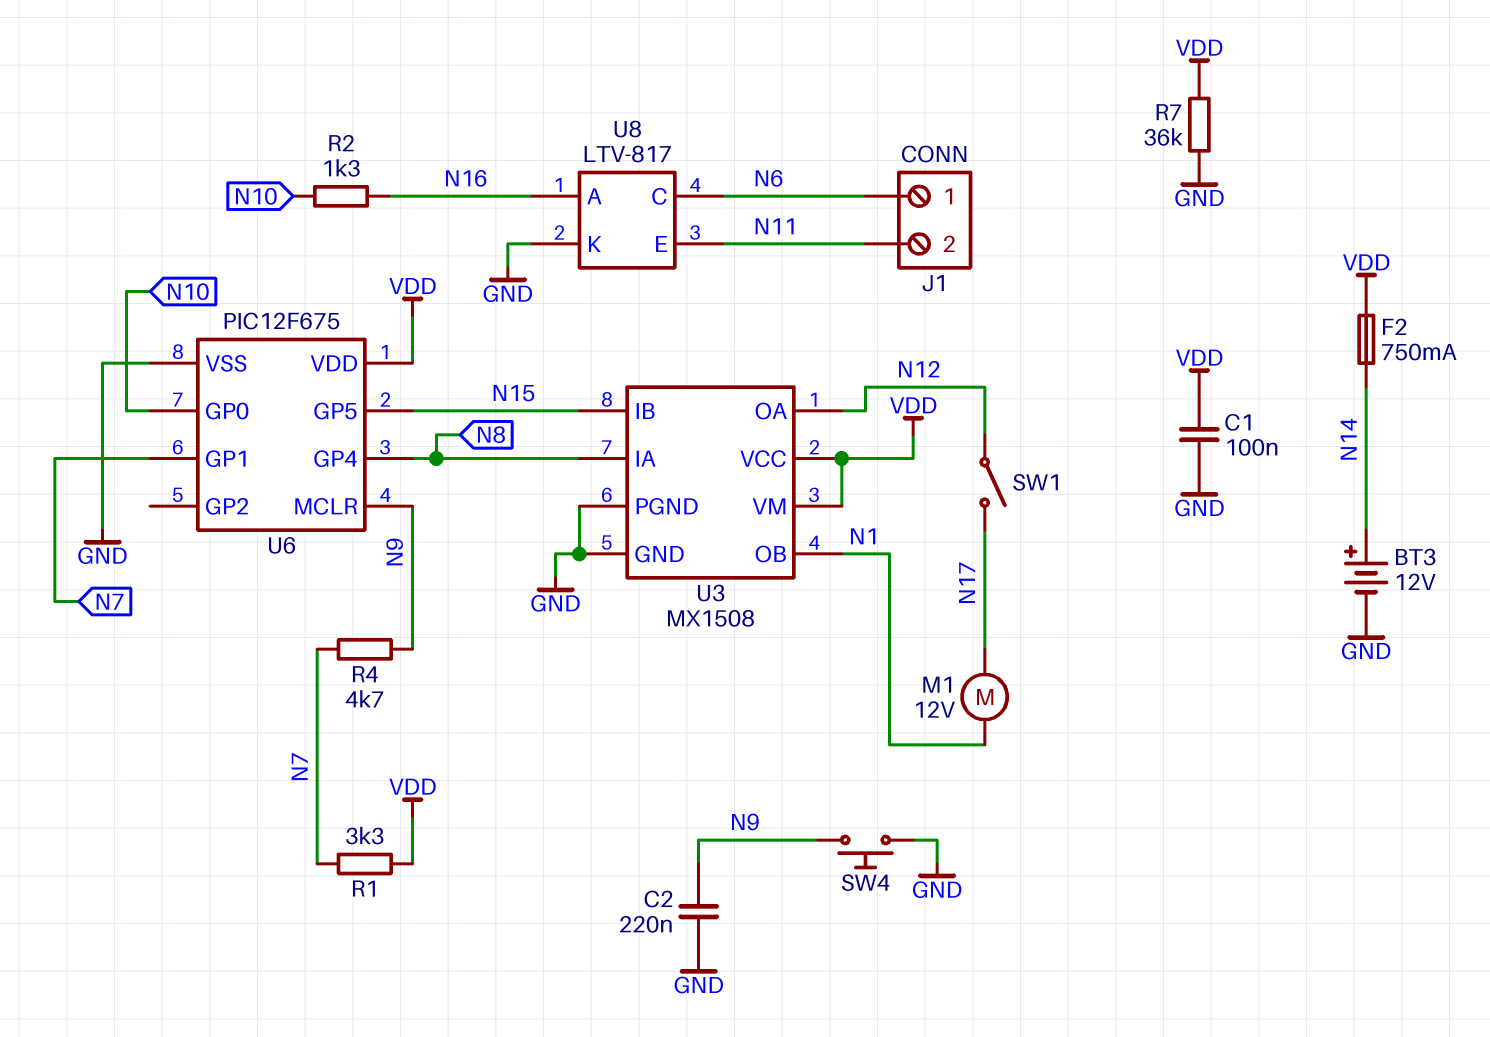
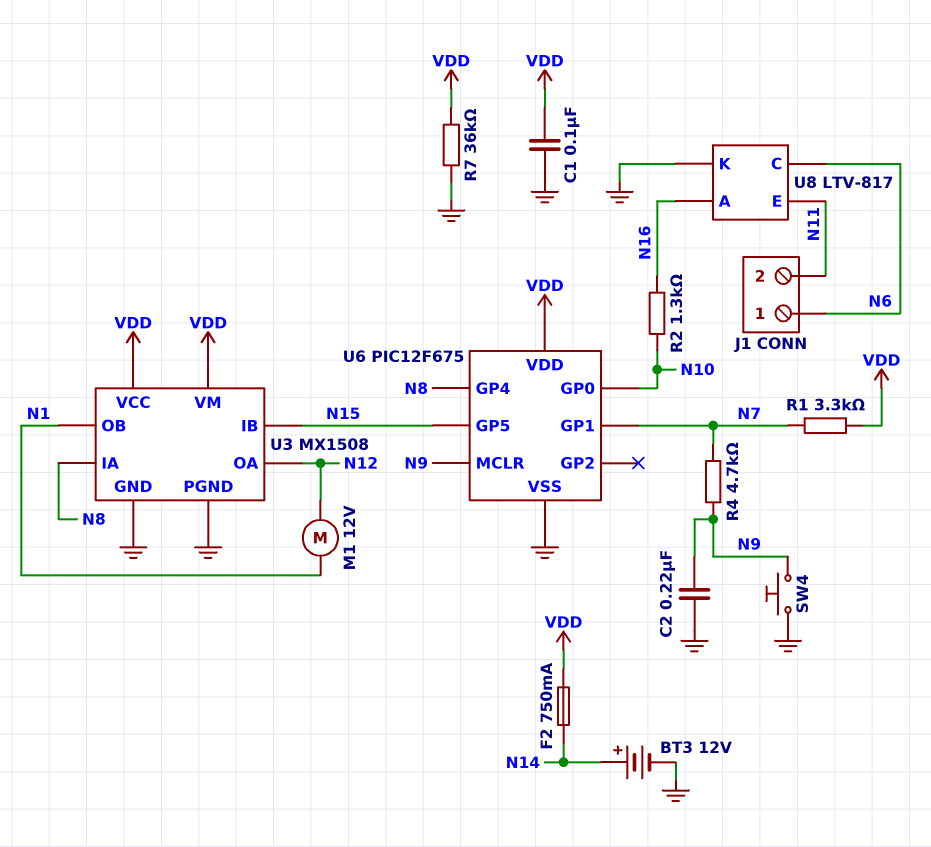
M1: motor 12V (N1, N17) -> motor 12V (N1, N12)
SW1: switch (N12, N17) -> none

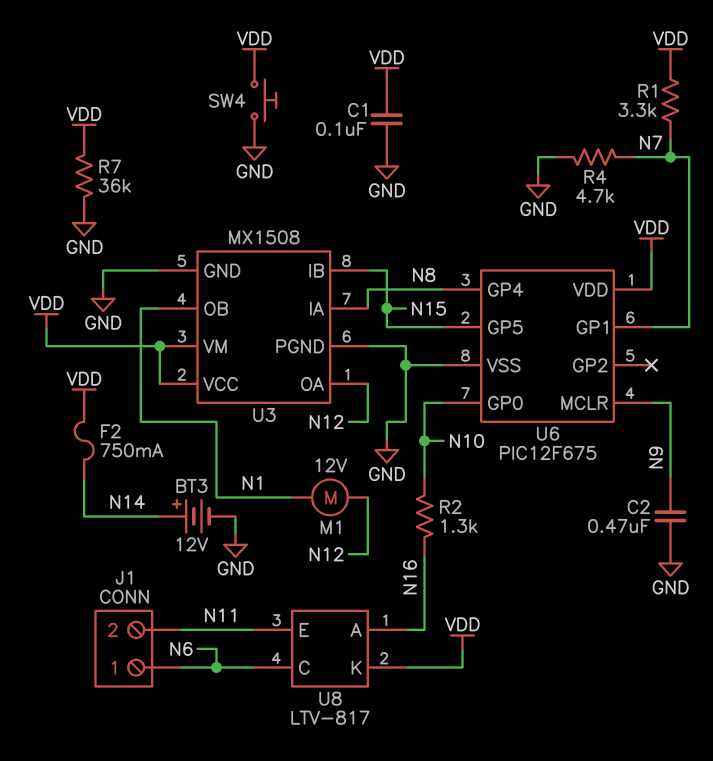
C2: 220nF (GND, N9) -> 470nF (GND, N9)
R4: 4.7k (N7, N9) -> 4.7k (GND, N7)
SW4: button (GND, N9) -> button (GND, VDD)
U8 pin K: GND -> VDD

